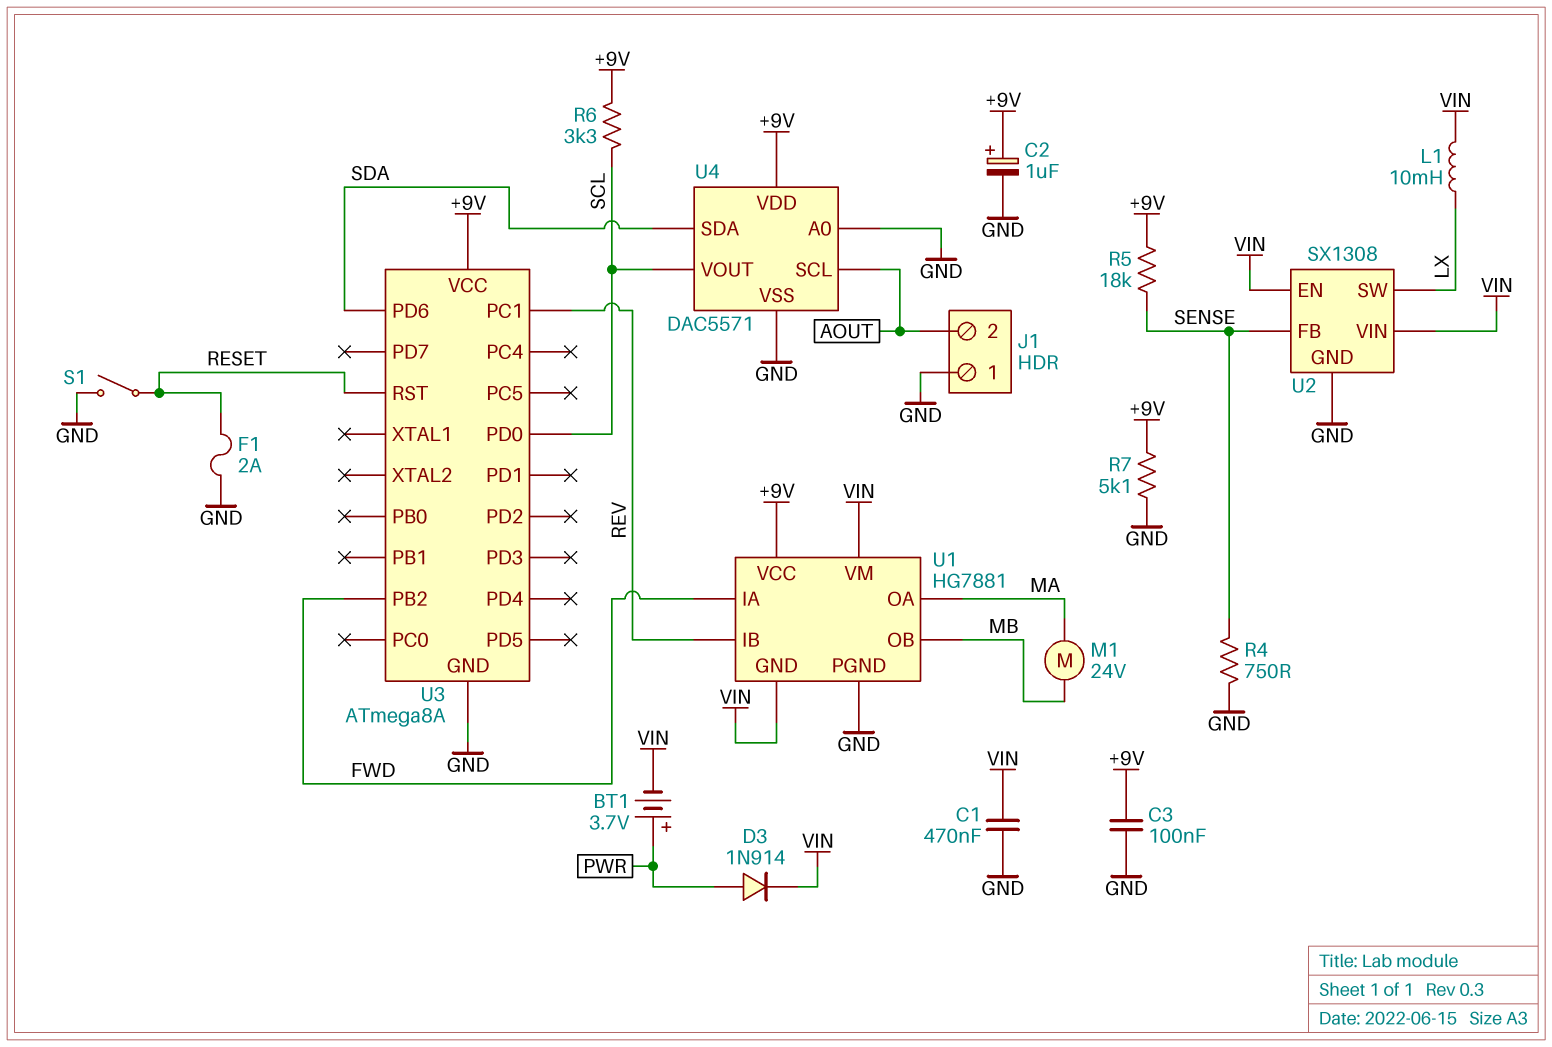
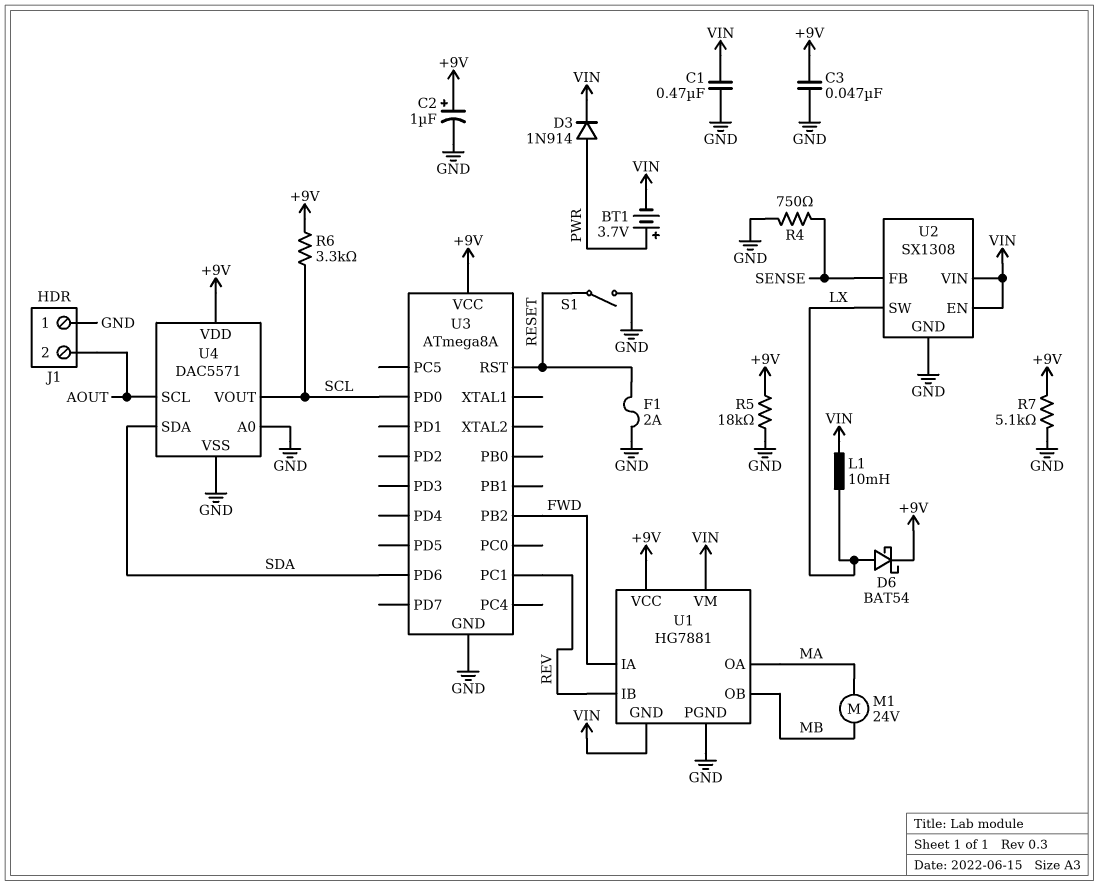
C3: 100nF (+9V, GND) -> 47nF (+9V, GND)
D6: none -> schottky BAT54 (A LX, K +9V)
R5: 18k (+9V, SENSE) -> 18k (+9V, GND)

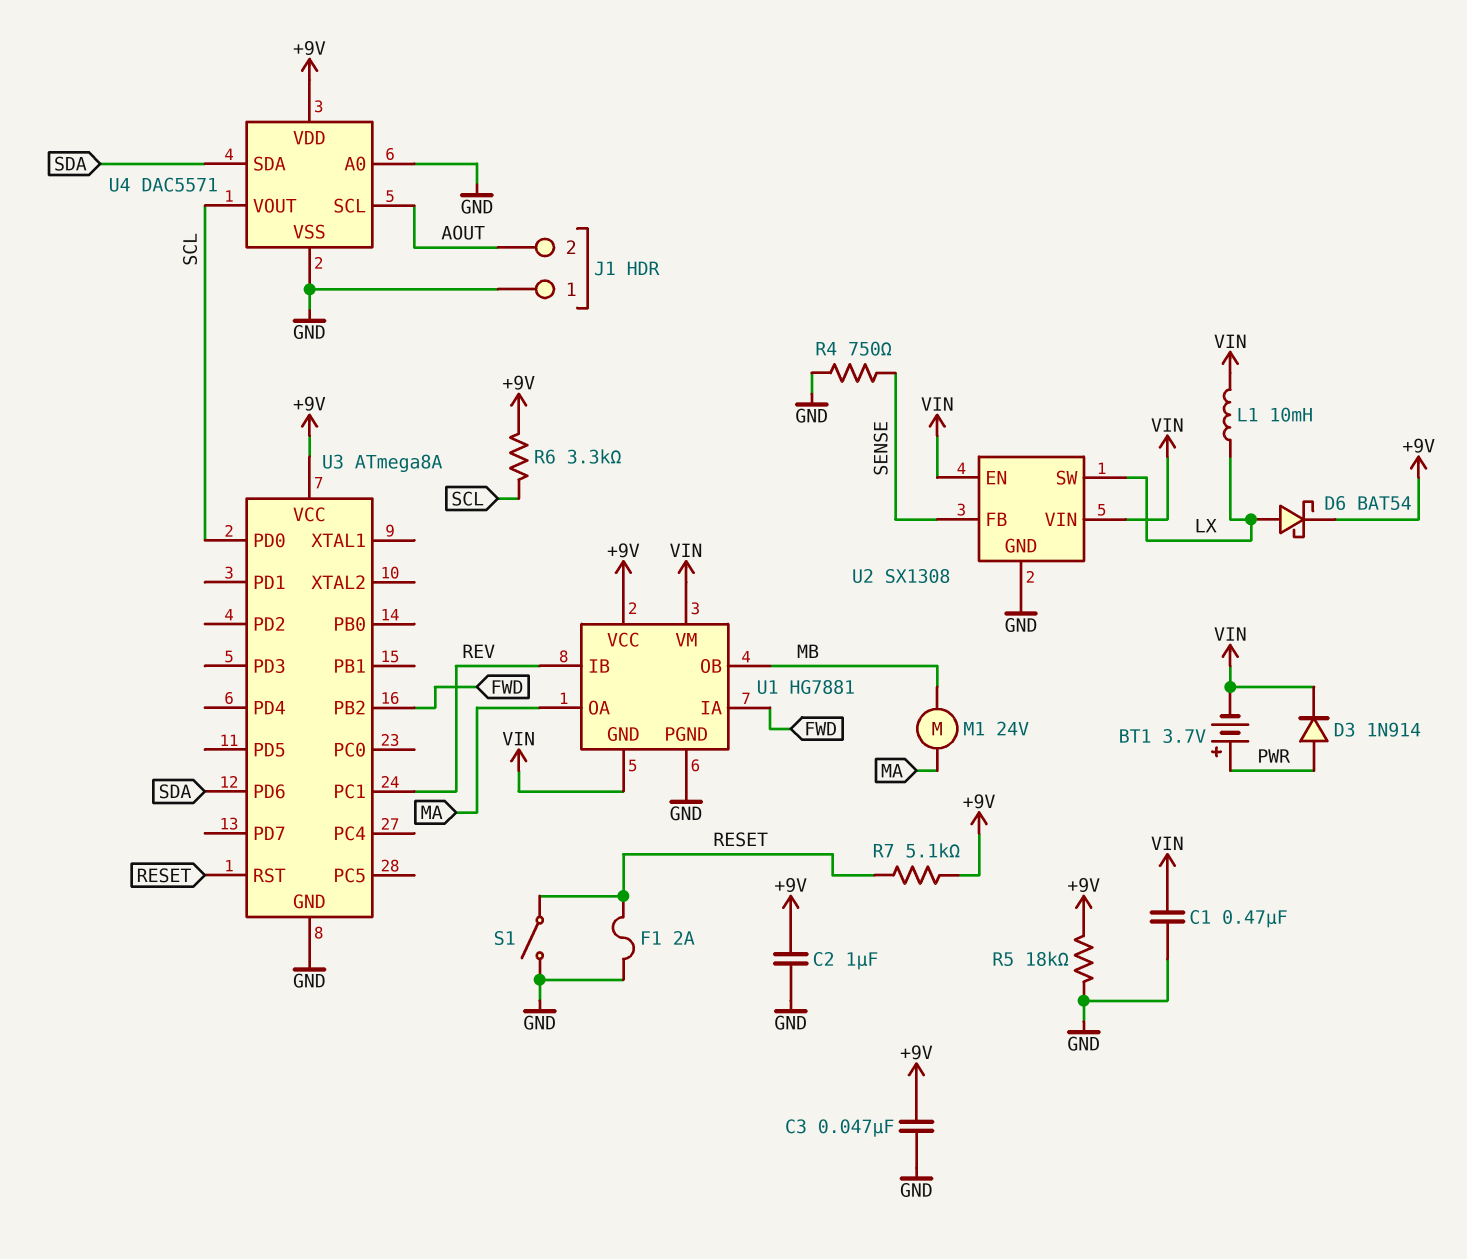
C2: 1uF (plus +9V, minus GND) -> 1uF (+9V, GND)
R7: 5.1k (+9V, GND) -> 5.1k (+9V, RESET)

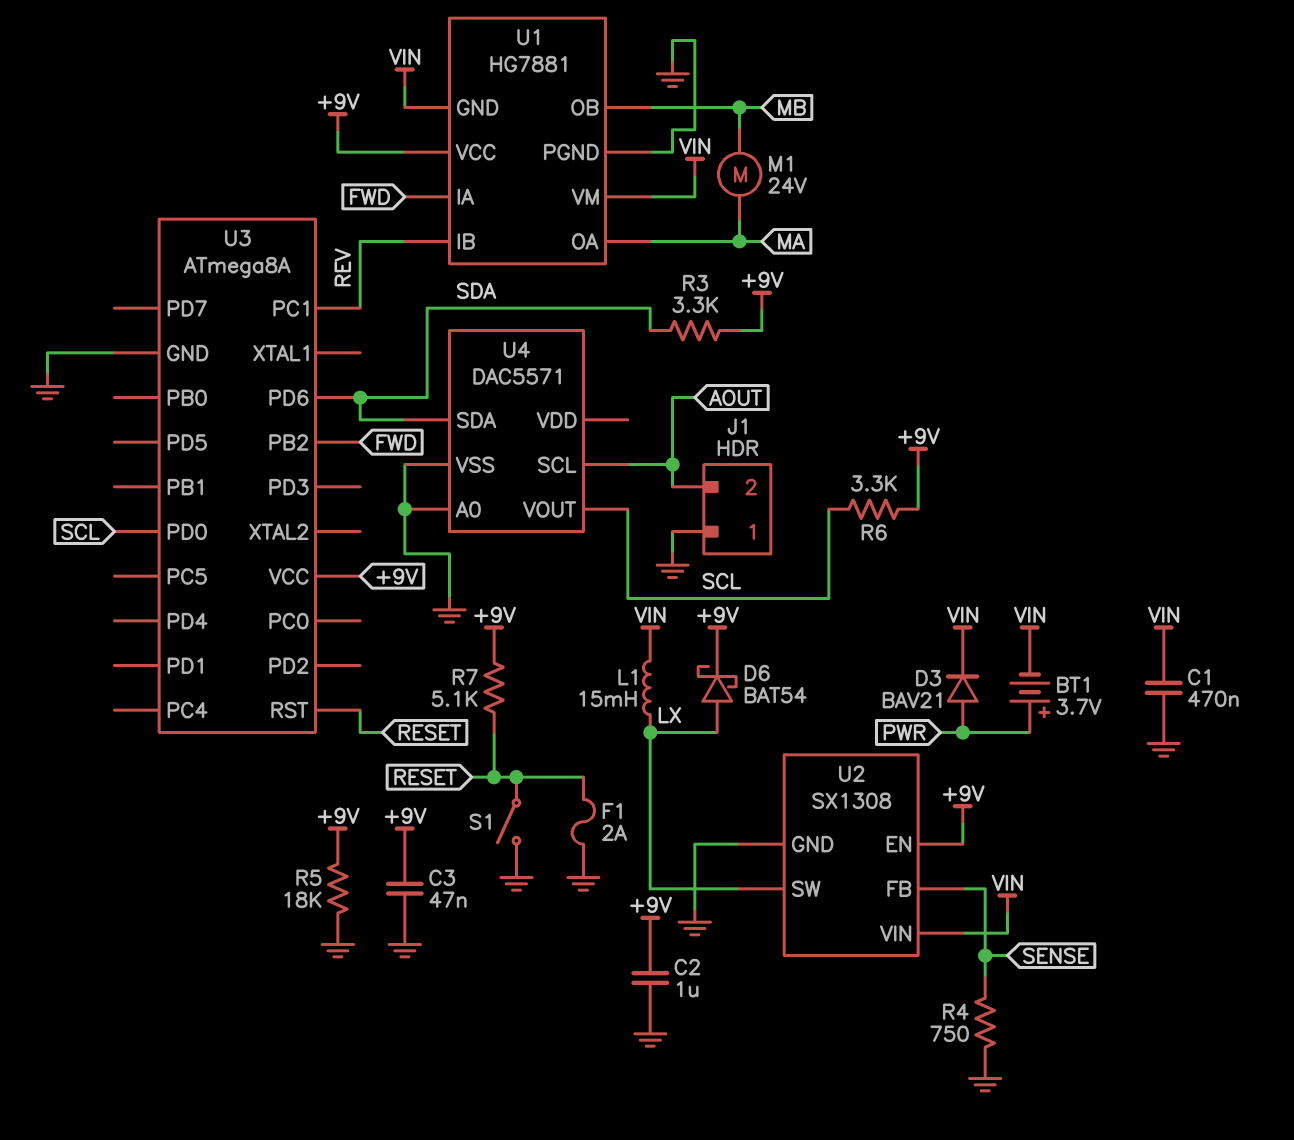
D3: diode 1N914 (A PWR, K VIN) -> diode BAV21 (A PWR, K VIN)
L1: 10mH (LX, VIN) -> 15mH (LX, VIN)
R3: none -> 3.3k (+9V, SDA)
U2 pin EN: VIN -> +9V
U4 pin VDD: +9V -> none

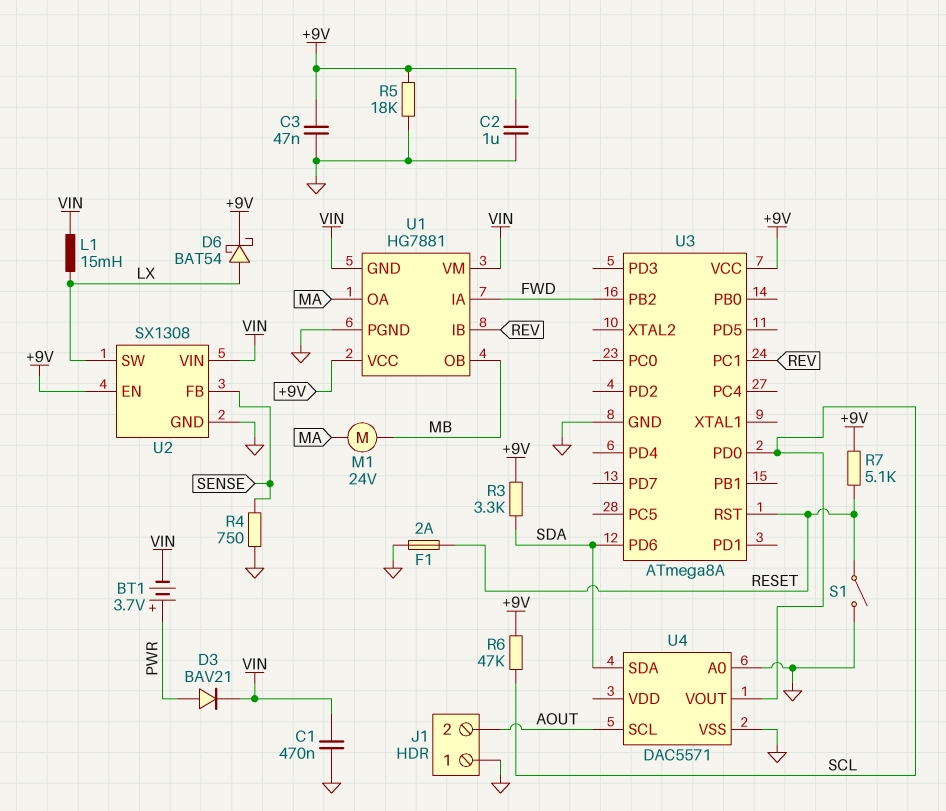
R6: 3.3k (+9V, SCL) -> 47k (+9V, SCL)

